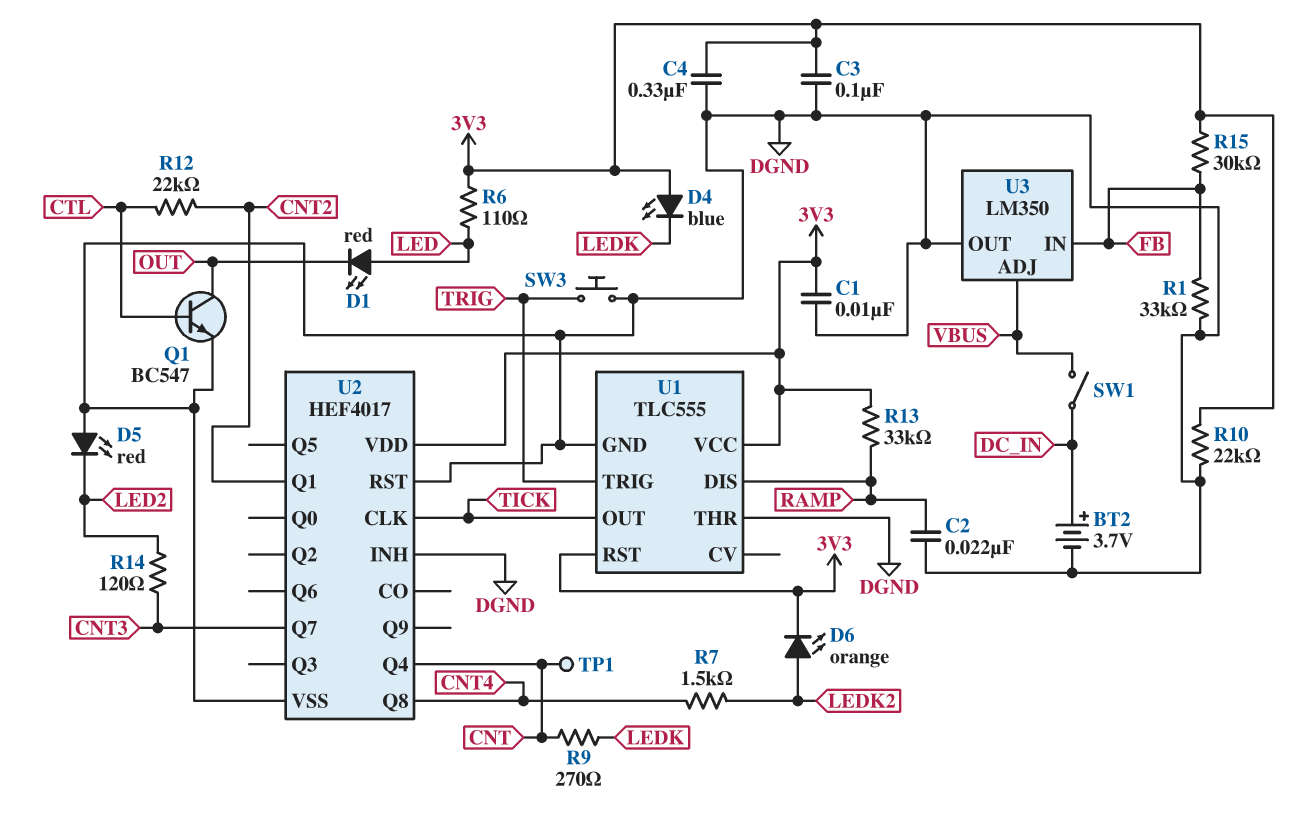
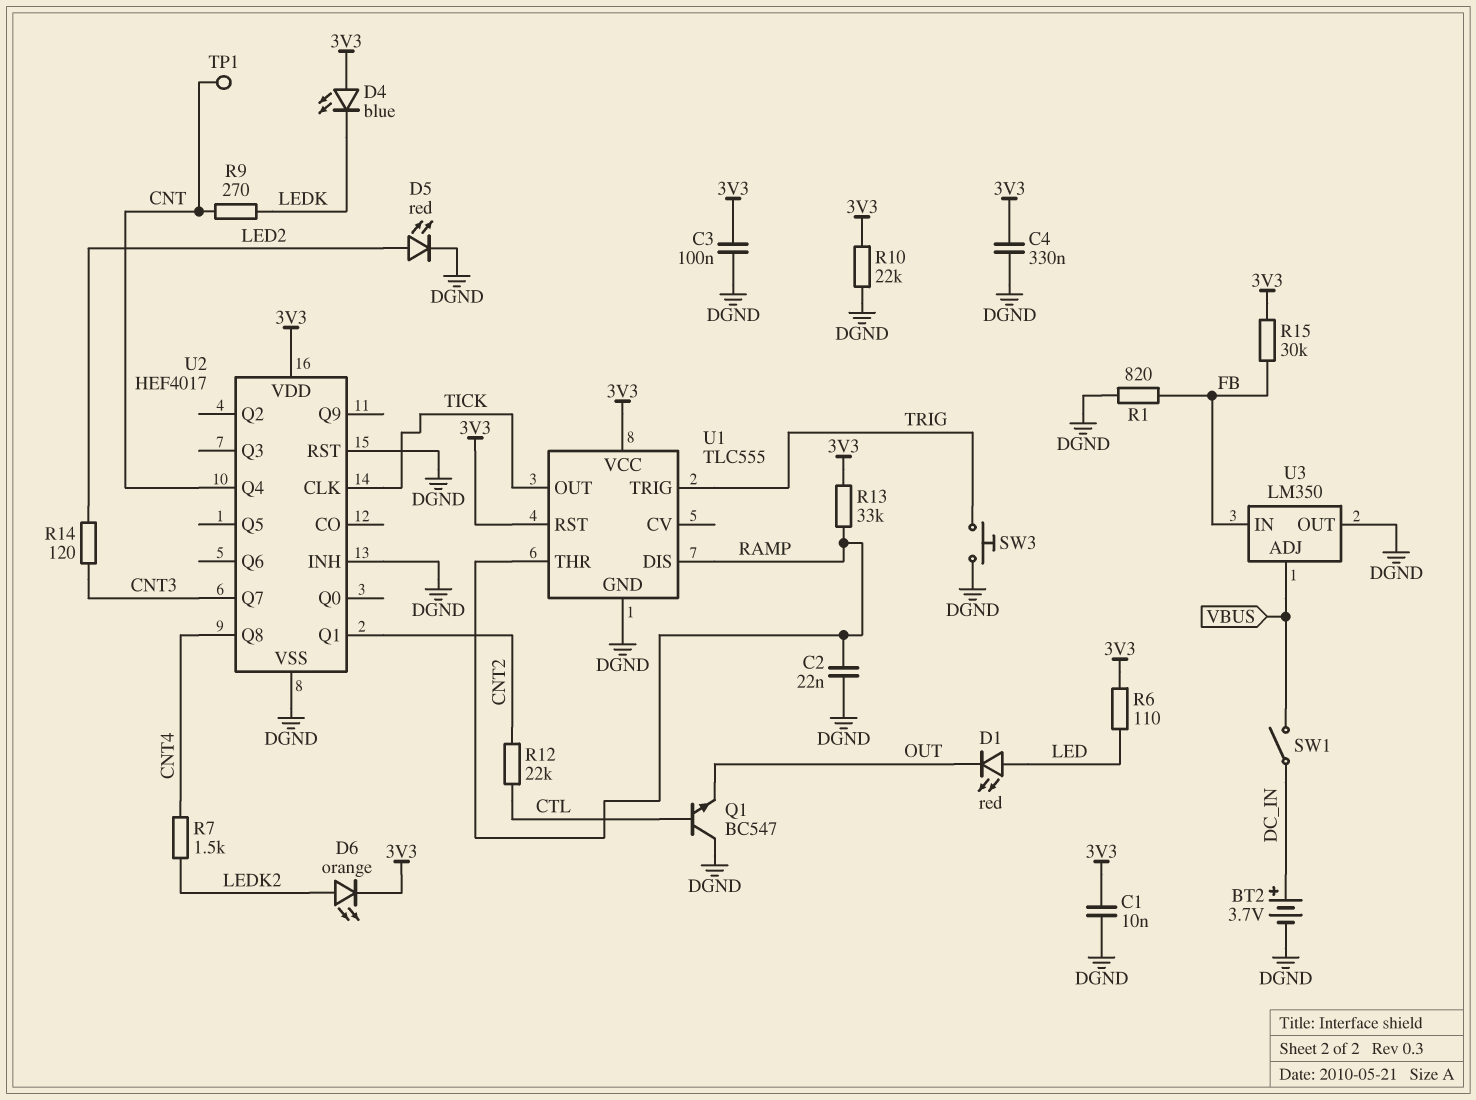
D5: LED red (A DGND, K LED2) -> LED red (A LED2, K DGND)
Q1: NPN BC547 (B CTL, C OUT, E DGND) -> NPN BC547 (B CTL, C DGND, E OUT)
R1: 33k (DGND, FB) -> 820 (DGND, FB)
U1 pin THR: DGND -> RAMP

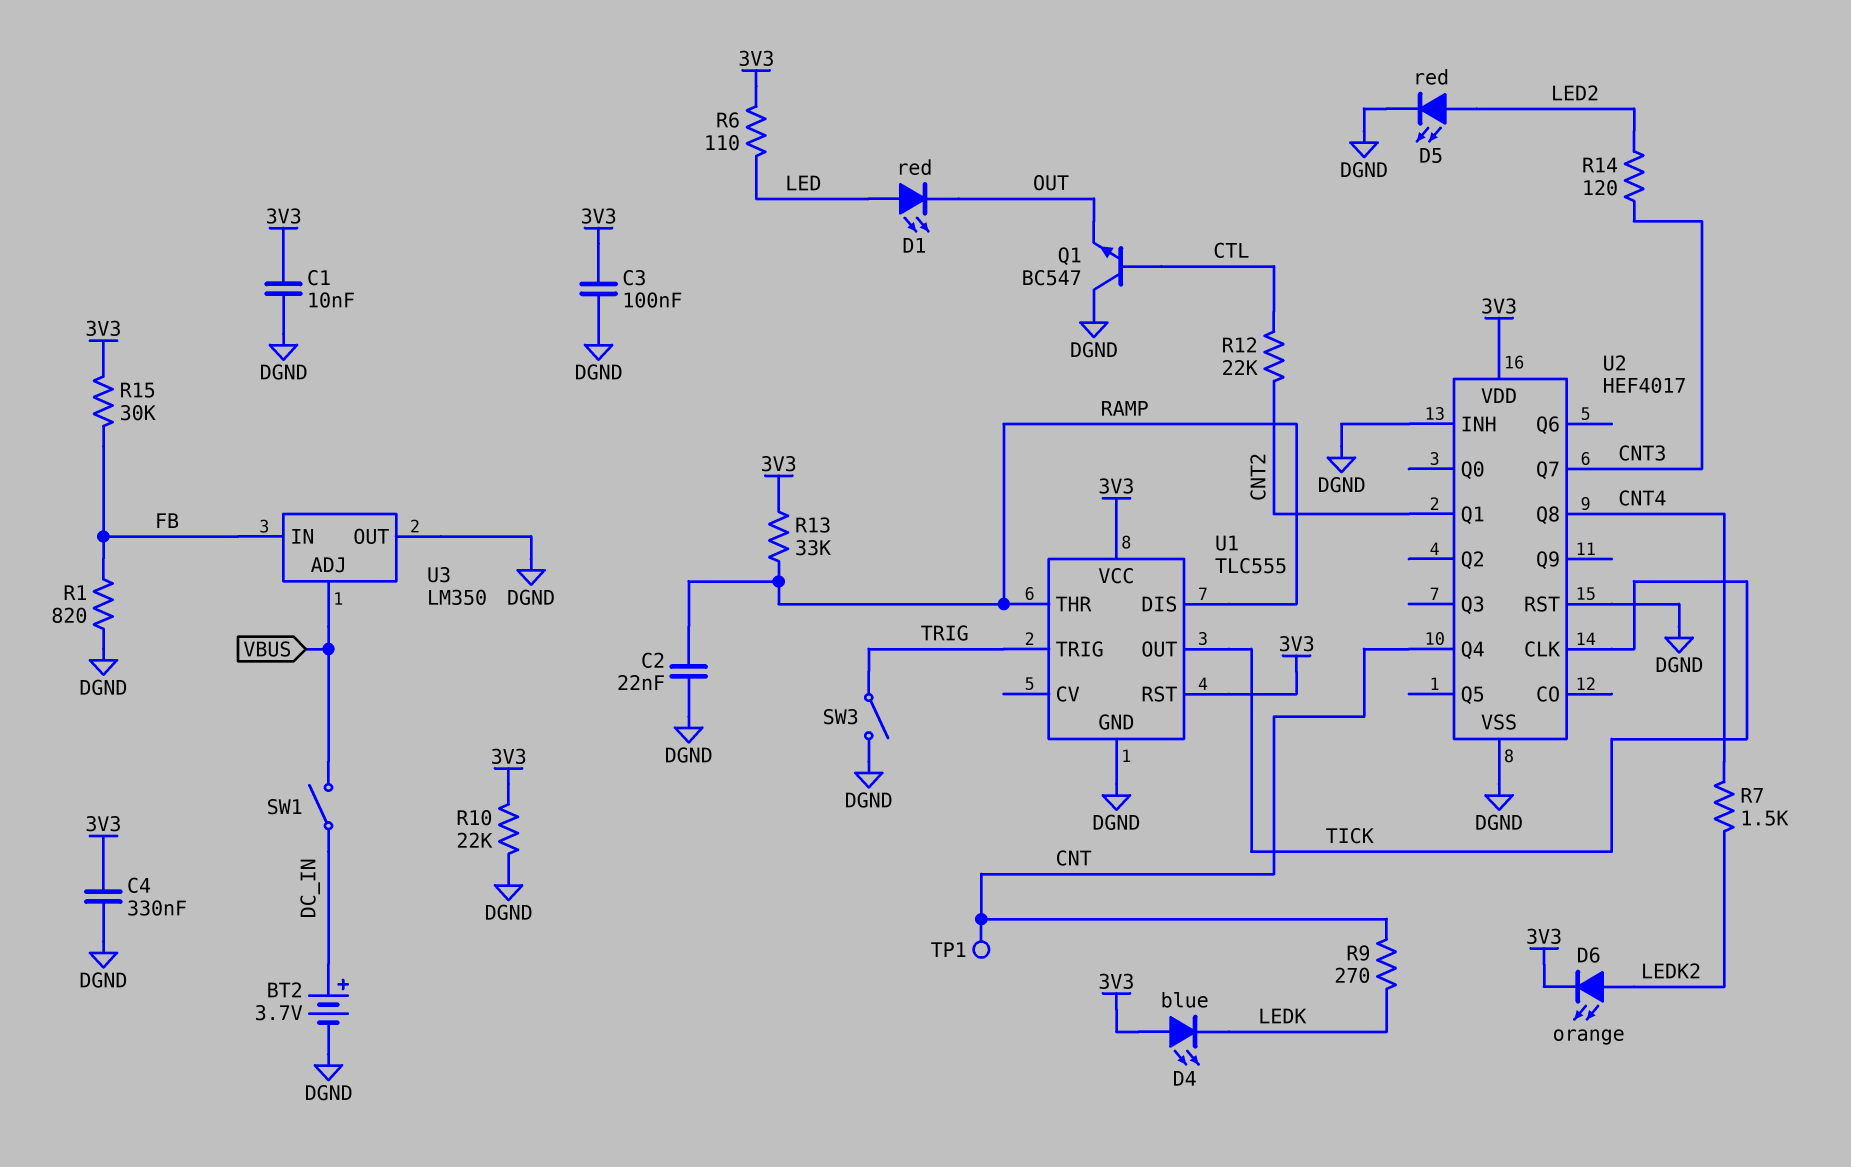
SW3: button (DGND, TRIG) -> switch (DGND, TRIG)

